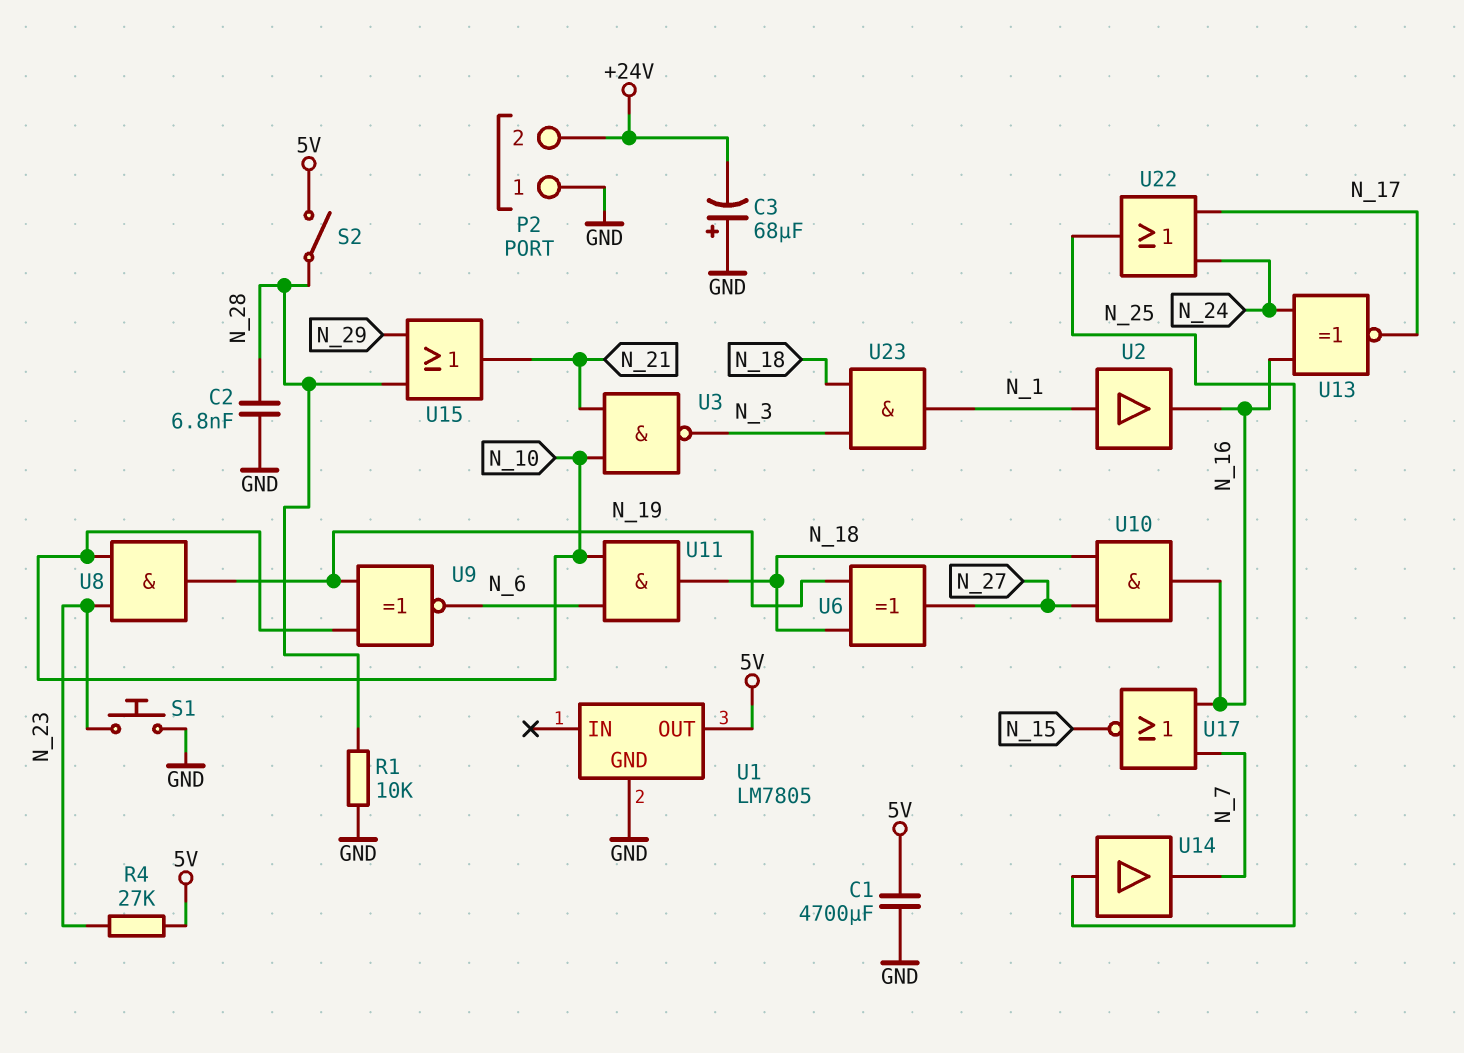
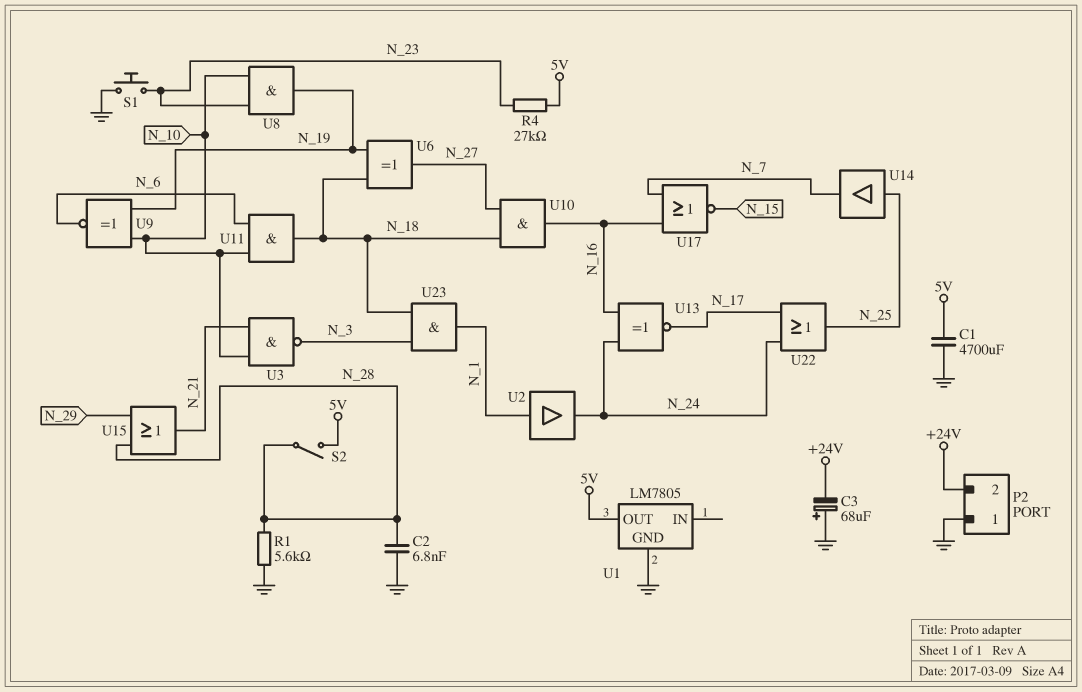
R1: 10k (GND, N_28) -> 5.6k (GND, N_28)
U2: buffer (in N_1, out N_16) -> buffer (in N_1, out N_24)

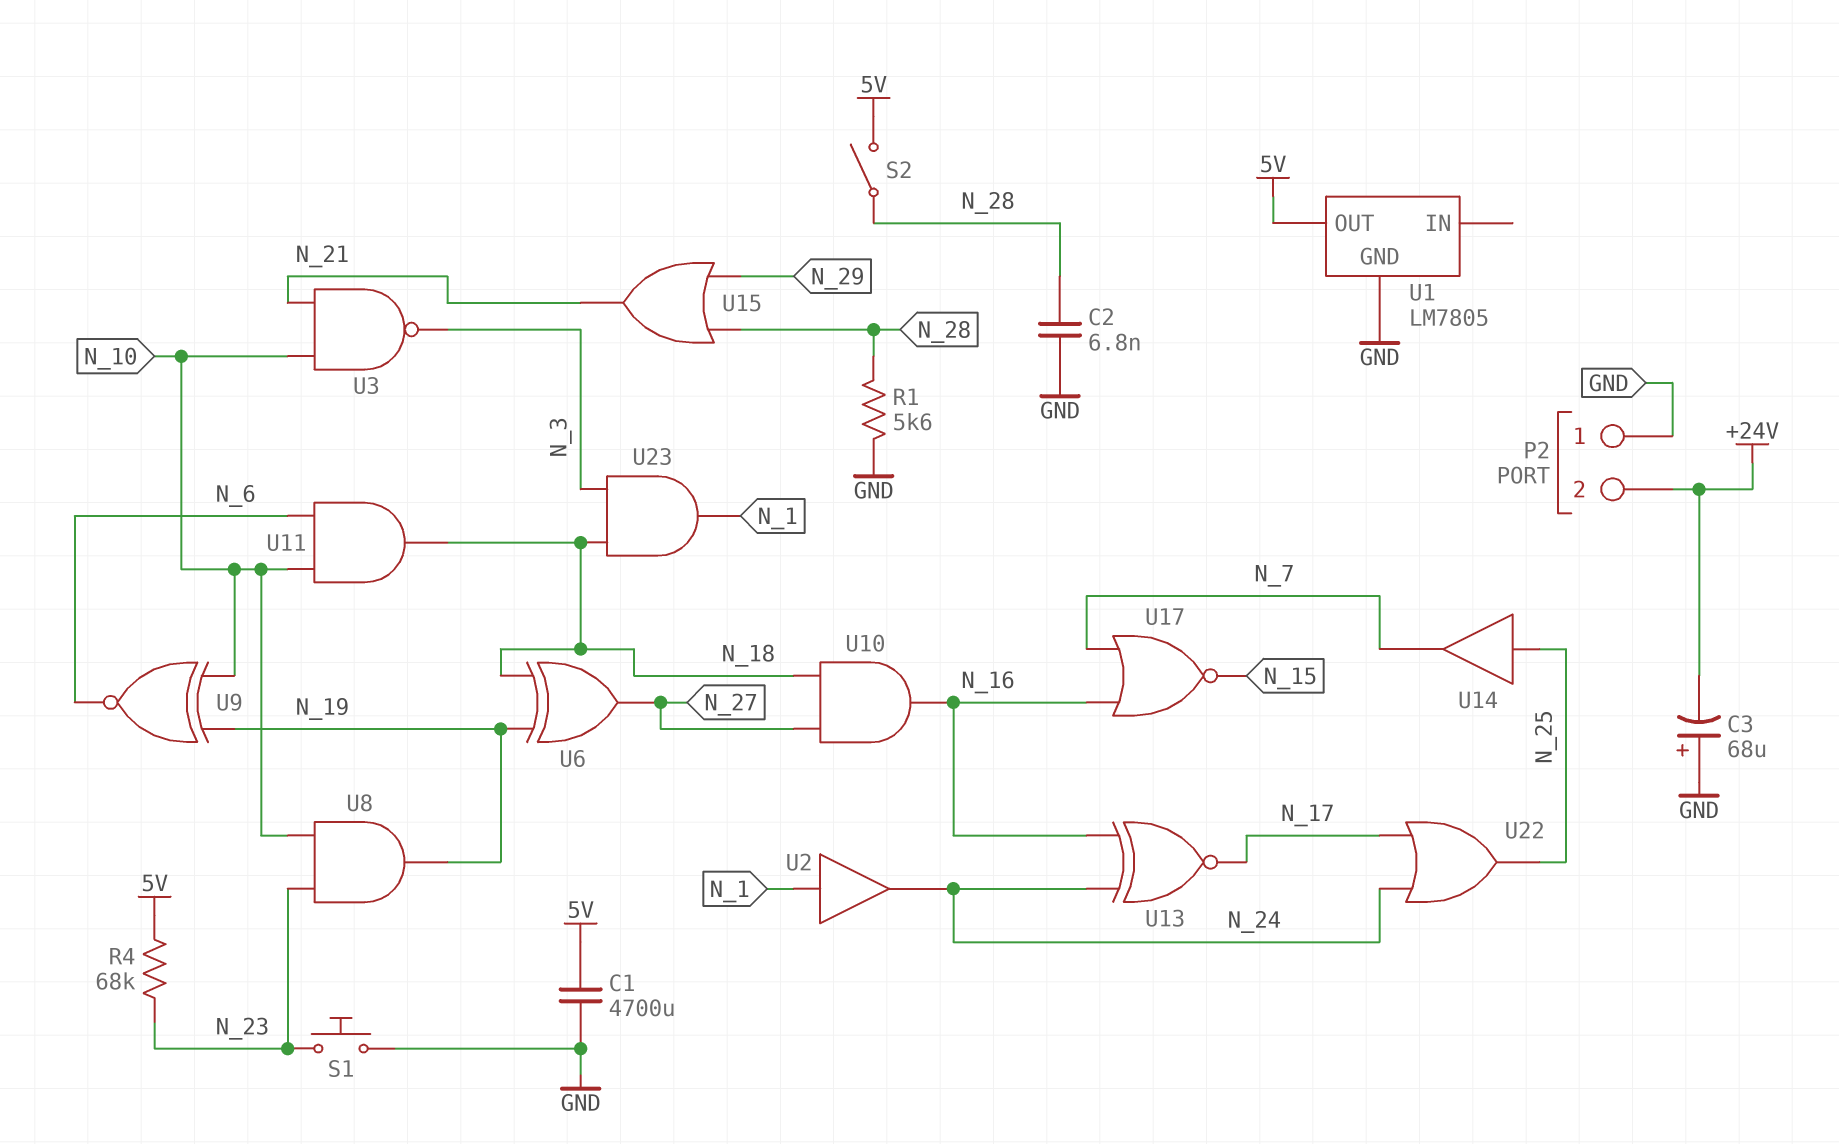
R4: 27k (5V, N_23) -> 68k (5V, N_23)

